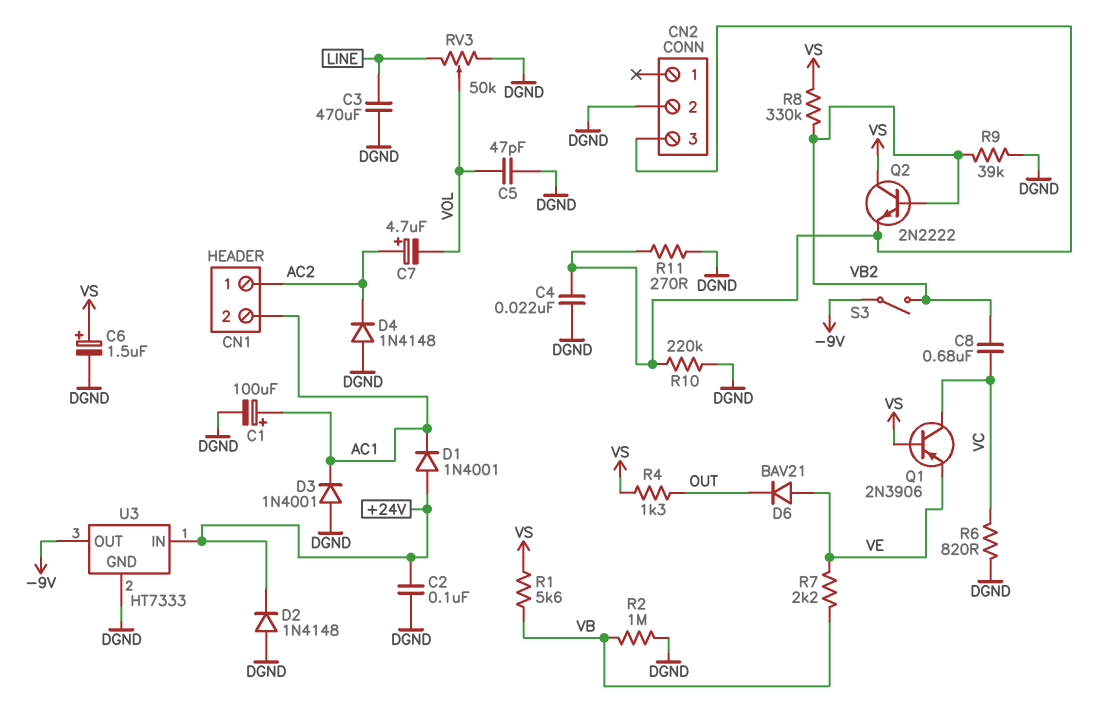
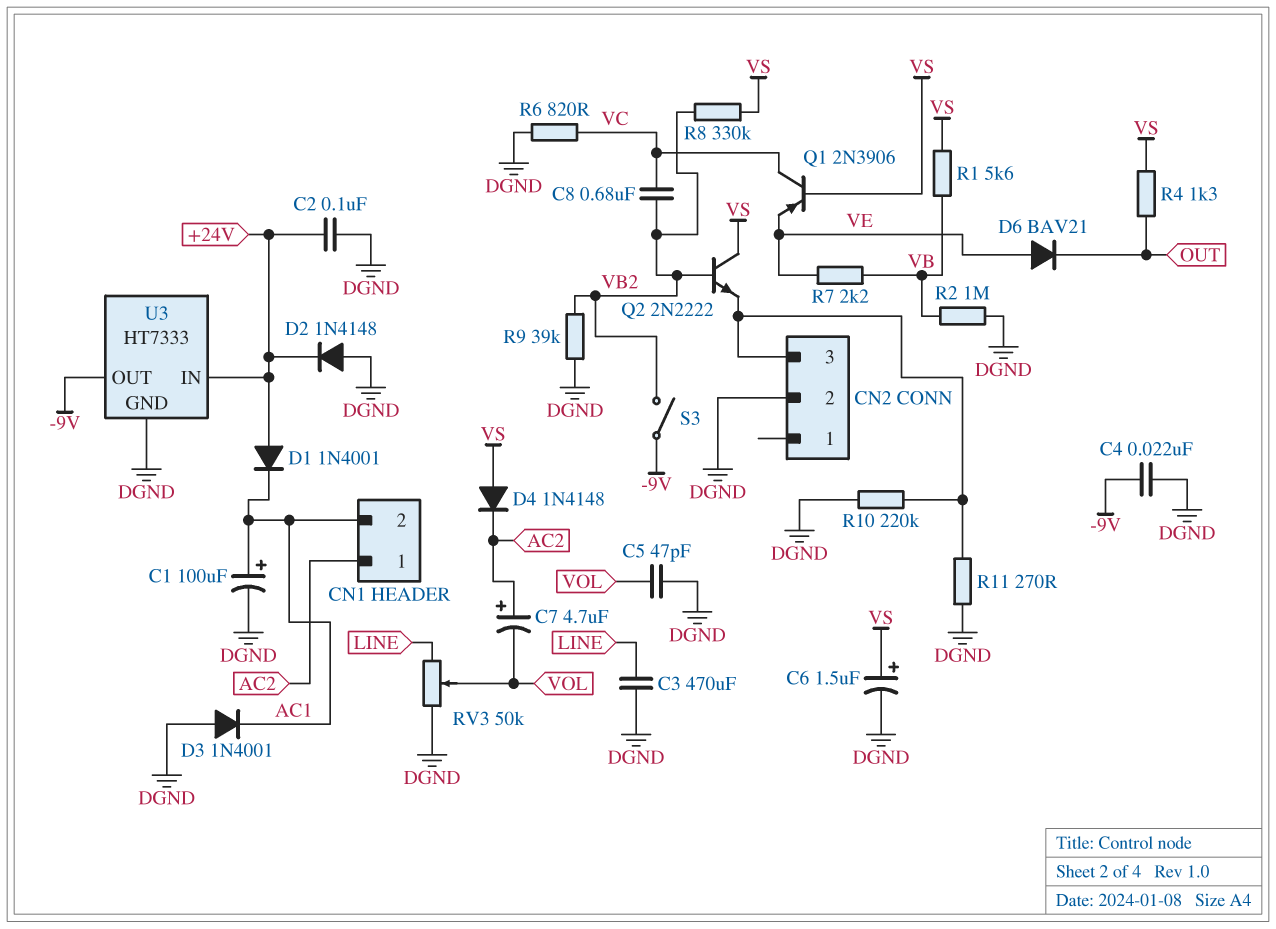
C4: 22nF (CN2/3, DGND) -> 22nF (-9V, DGND)
D4: diode 1N4148 (A DGND, K AC2) -> diode 1N4148 (A VS, K AC2)

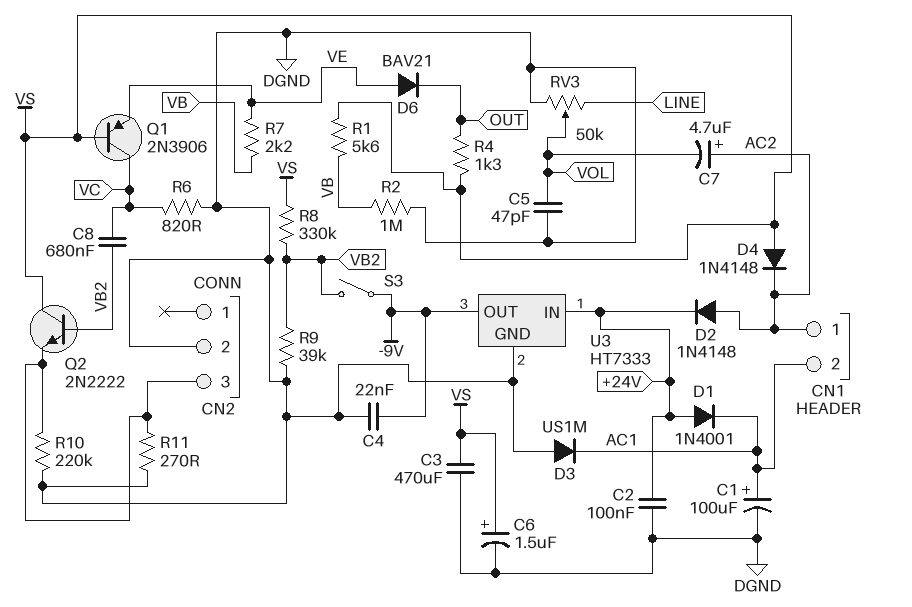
C3: 470uF (DGND, LINE) -> 470uF (DGND, VS)
D2: diode 1N4148 (A DGND, K +24V) -> diode 1N4148 (A AC2, K +24V)
D3: diode 1N4001 (A DGND, K AC1) -> diode US1M (A DGND, K AC1)

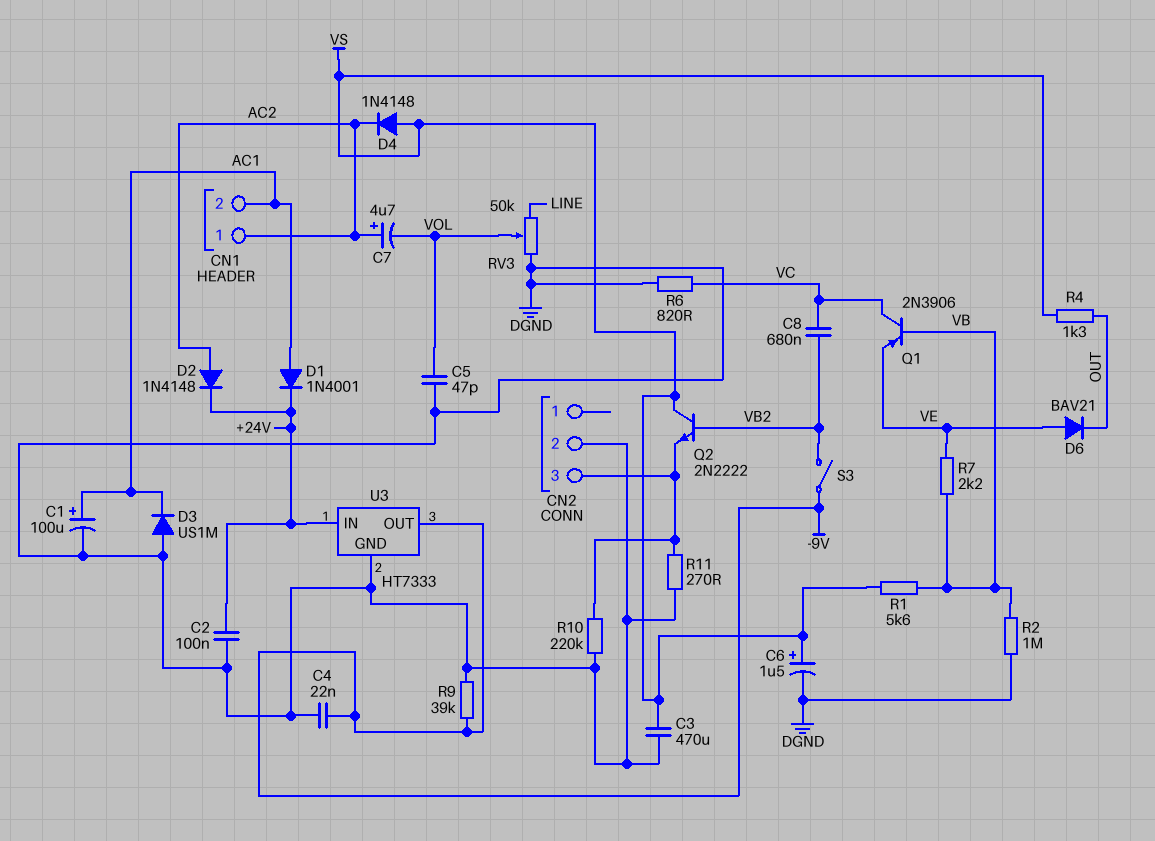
D1: diode 1N4001 (A +24V, K AC1) -> diode 1N4001 (A AC1, K +24V)
Q1: PNP 2N3906 (B VS, C VC, E VE) -> PNP 2N3906 (B VB, C VC, E VE)
R8: 330k (VB2, VS) -> none
R9: 39k (DGND, VB2) -> 39k (-9V, DGND)

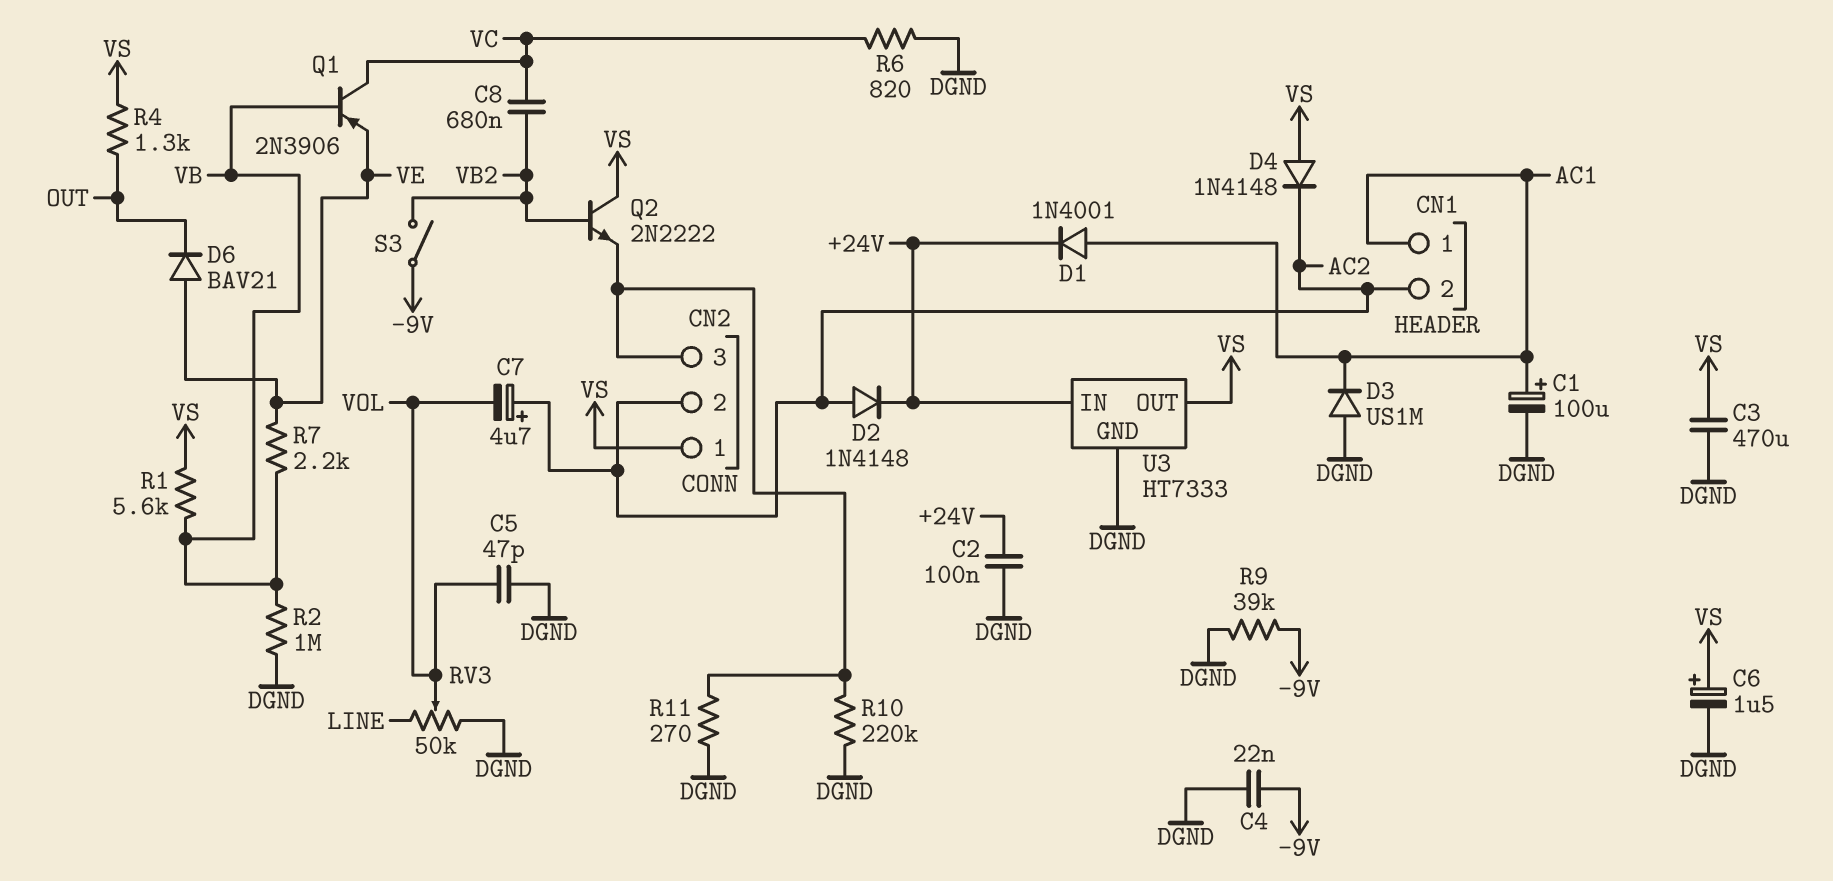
CN1 pin 1: AC2 -> AC1
CN1 pin 2: AC1 -> AC2
CN2 pin 1: none -> VS
CN2 pin 2: DGND -> AC2
U3 pin OUT: -9V -> VS

